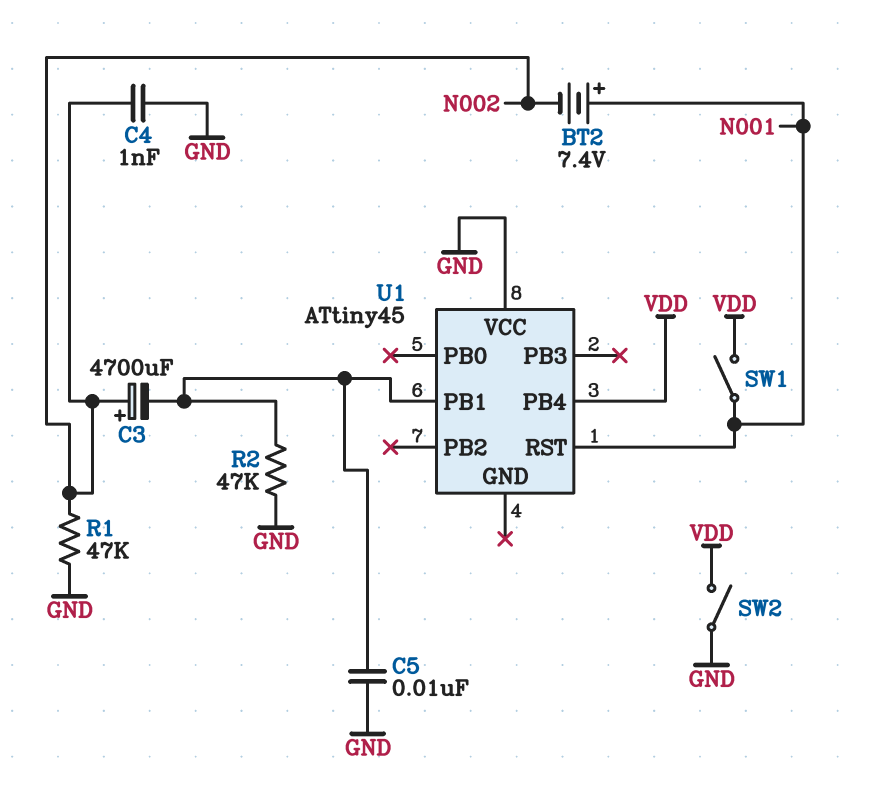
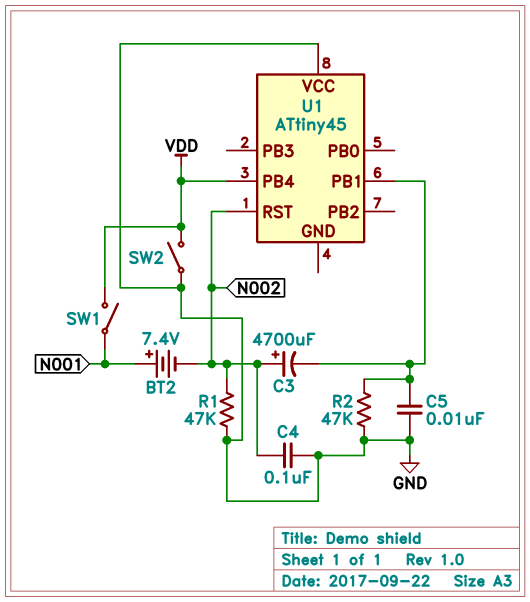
C4: 1nF (GND, N002) -> 100nF (GND, N002)
U1 pin RST: N001 -> N002

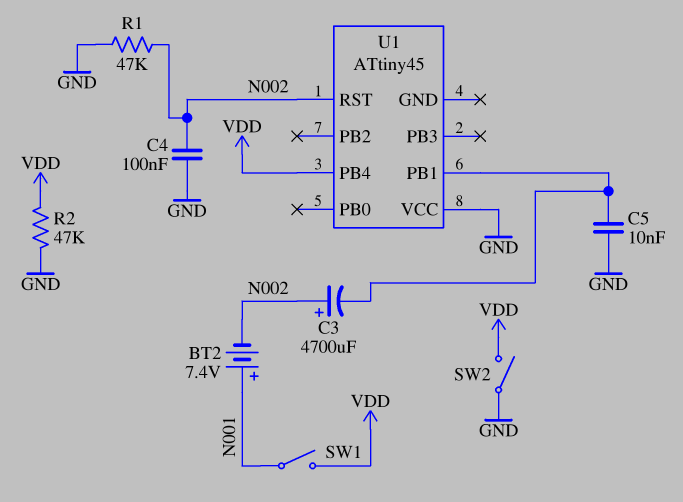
R2: 47k (GND, U1/PB1) -> 47k (GND, VDD)

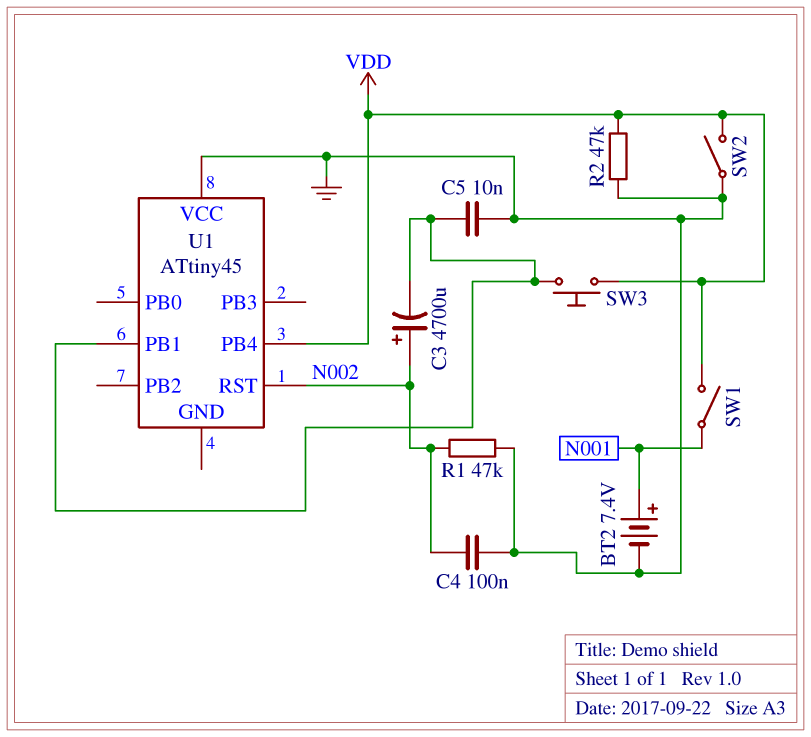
BT2: 7.4V (plus N001, minus N002) -> 7.4V (plus N001, minus GND)
SW3: none -> button (U1/PB1, VDD)

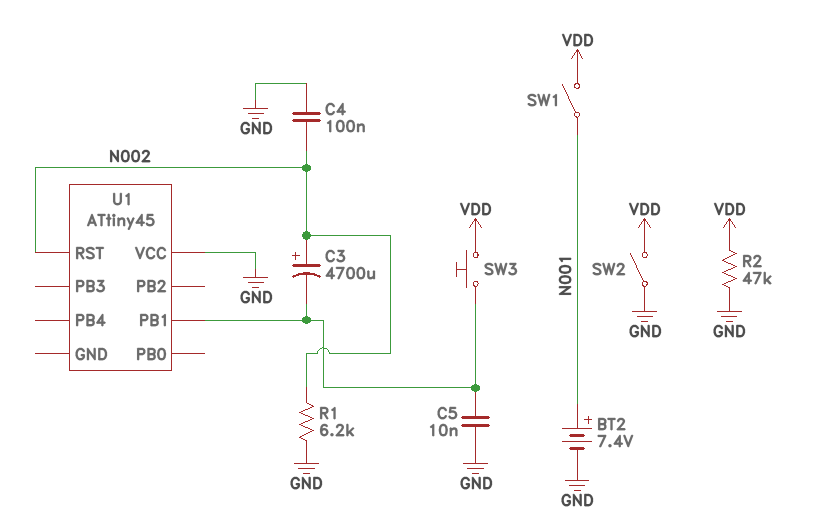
R1: 47k (GND, N002) -> 6.2k (GND, N002)
U1 pin PB4: VDD -> none

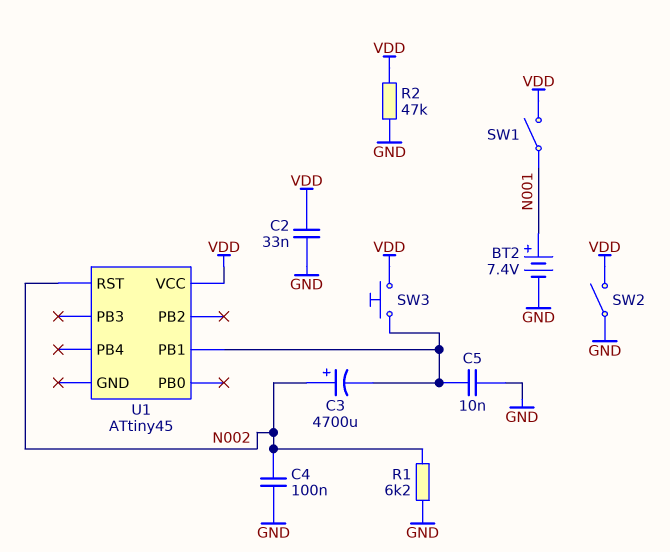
C2: none -> 33nF (GND, VDD)
U1 pin VCC: GND -> VDD

